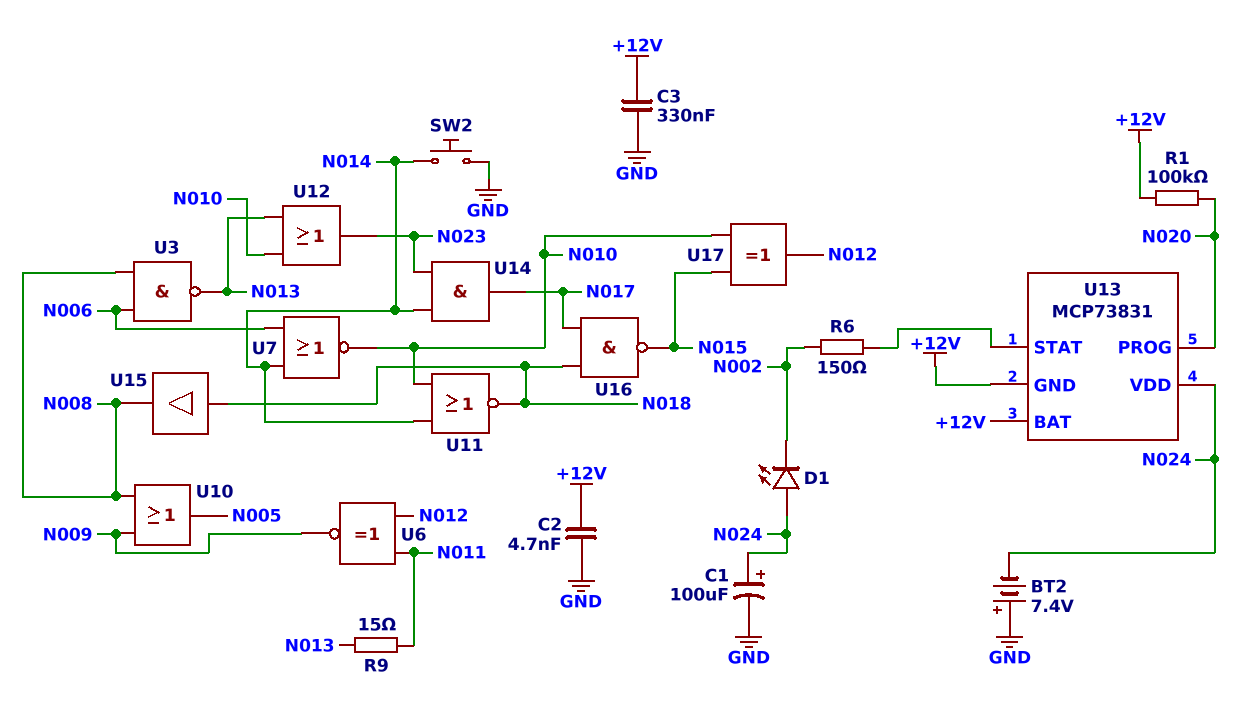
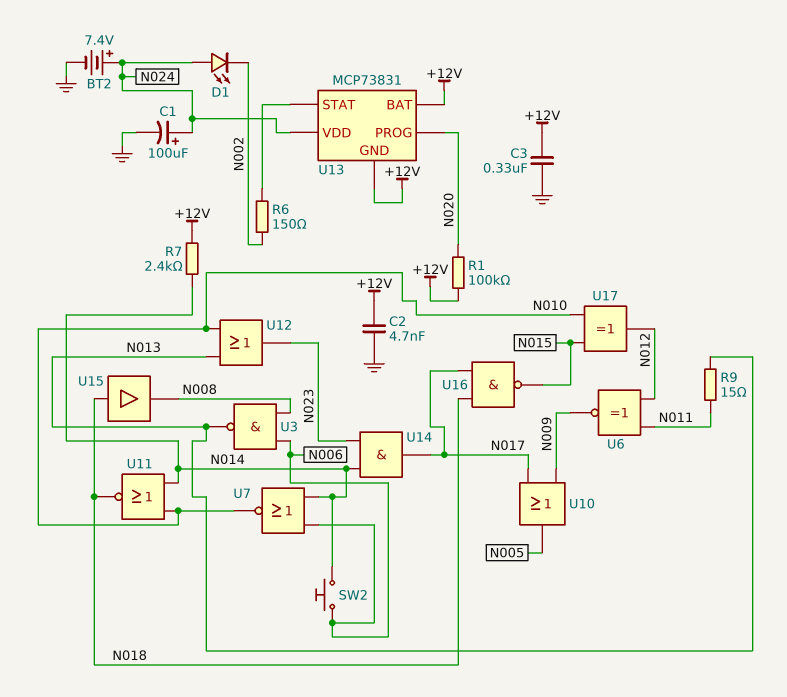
BT2: 7.4V (plus GND, minus N024) -> 7.4V (plus N024, minus GND)
R7: none -> 2.4k (+12V, N014)
SW2: button (GND, N014) -> button (N006, N014)
U10: OR (in N008, in N009, out N005) -> OR (in N009, in N017, out N005)

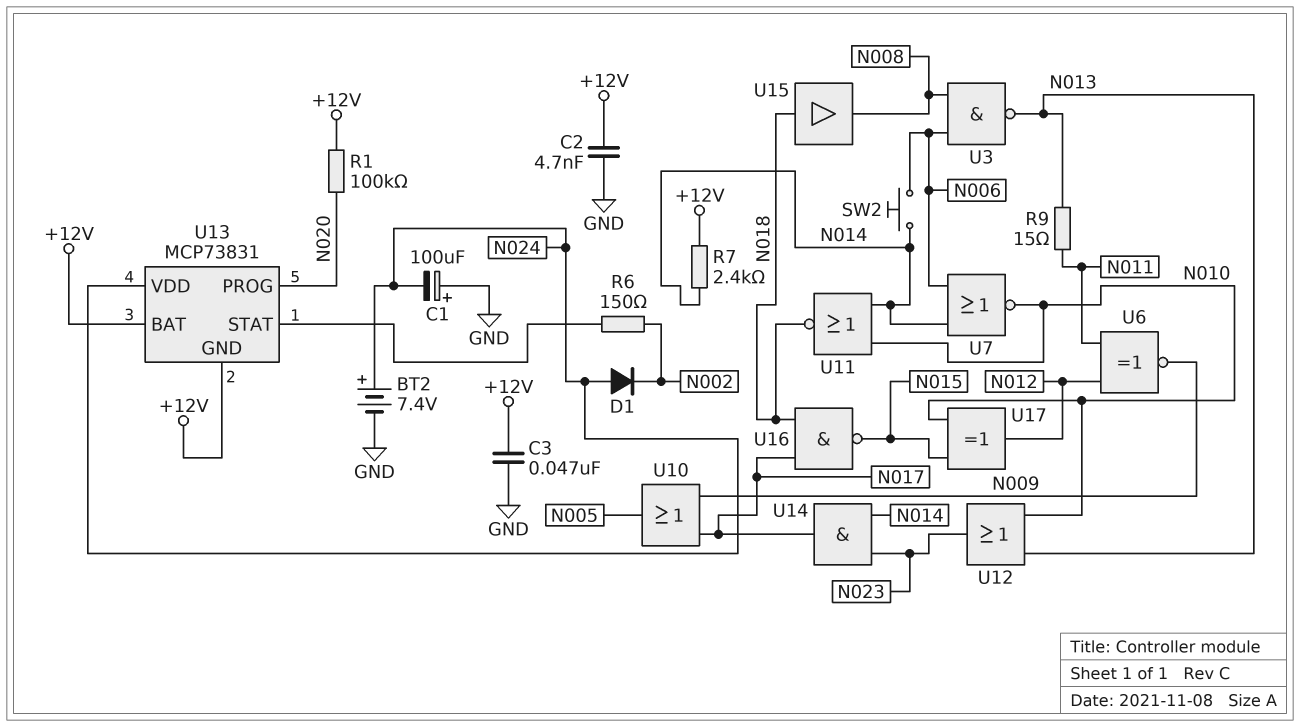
C1: 100uF (plus N024, minus GND) -> 100uF (plus GND, minus N024)
C3: 330nF (+12V, GND) -> 47nF (+12V, GND)
D1: LED (A N024, K N002) -> diode (A N024, K N002)

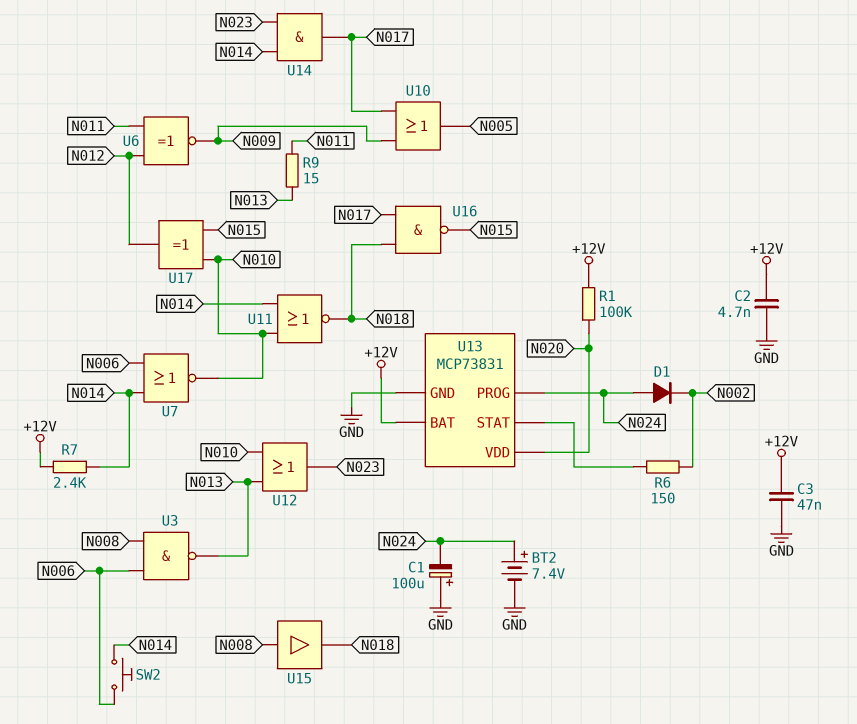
U13 pin GND: +12V -> GND
U13 pin PROG: N020 -> N024
U13 pin VDD: N024 -> N020
U15: buffer (in N018, out N008) -> buffer (in N008, out N018)

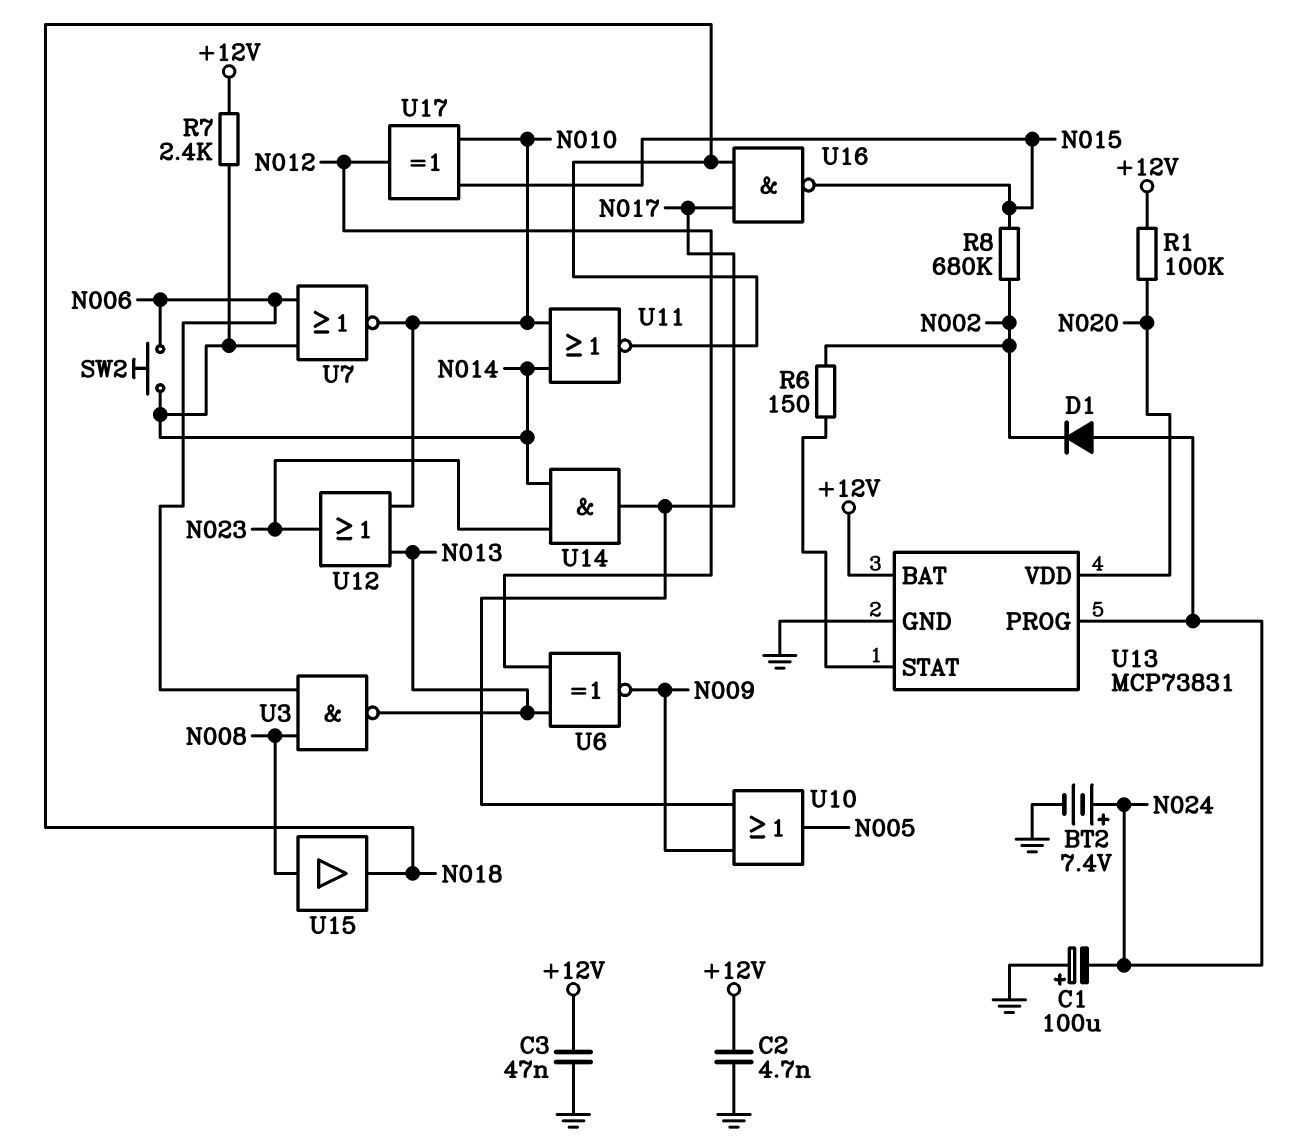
R8: none -> 680k (N002, N015)
R9: 15 (N011, N013) -> none
U6: XNOR (in N011, in N012, out N009) -> XNOR (in N012, in N013, out N009)

